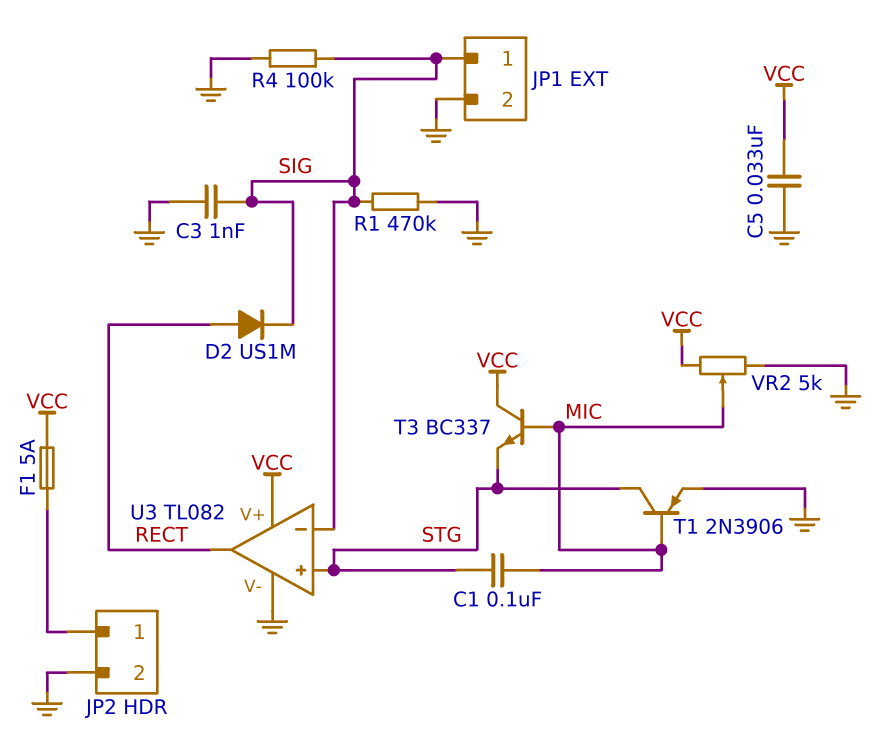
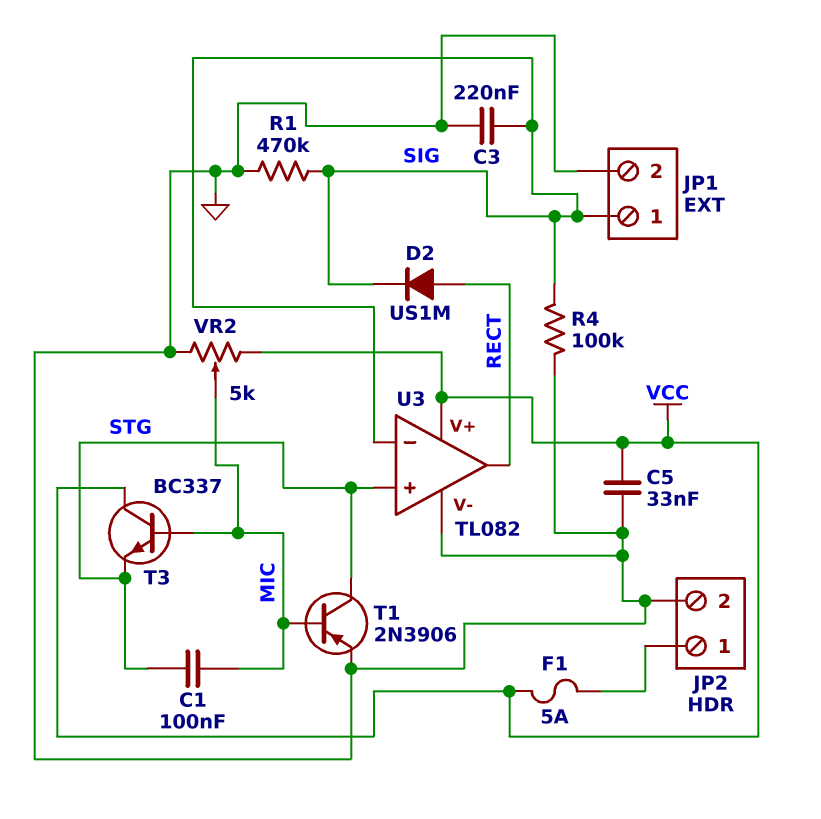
C3: 1nF (GND, SIG) -> 220nF (GND, SIG)

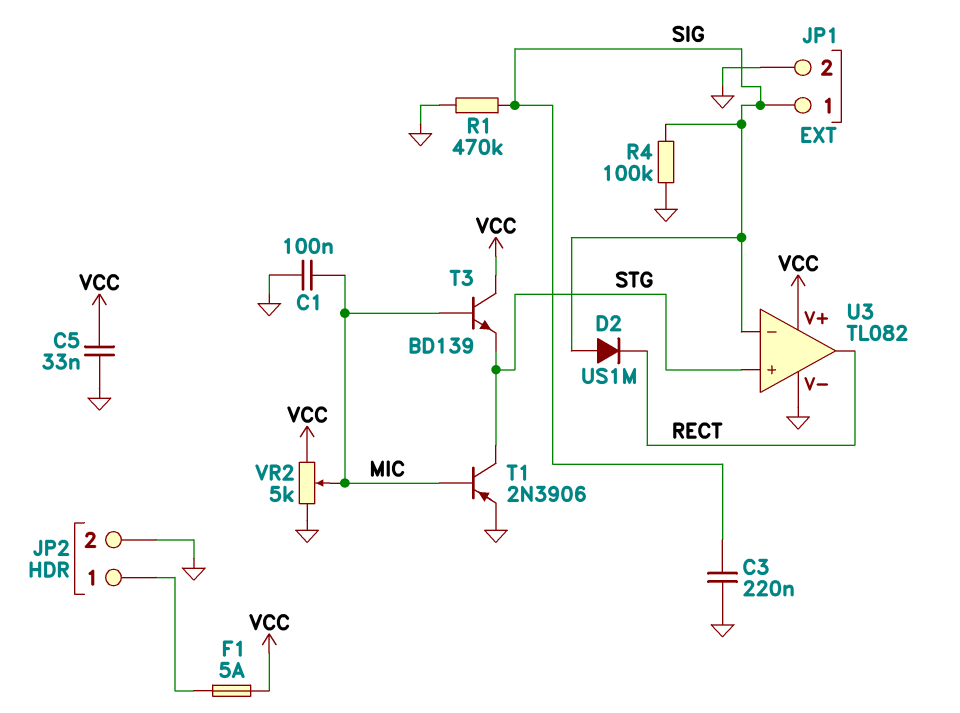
C1: 100nF (MIC, STG) -> 100nF (GND, MIC)
D2: diode US1M (A RECT, K SIG) -> diode US1M (A SIG, K RECT)
T3: NPN BC337 (B MIC, C VCC, E STG) -> NPN BD139 (B MIC, C VCC, E STG)

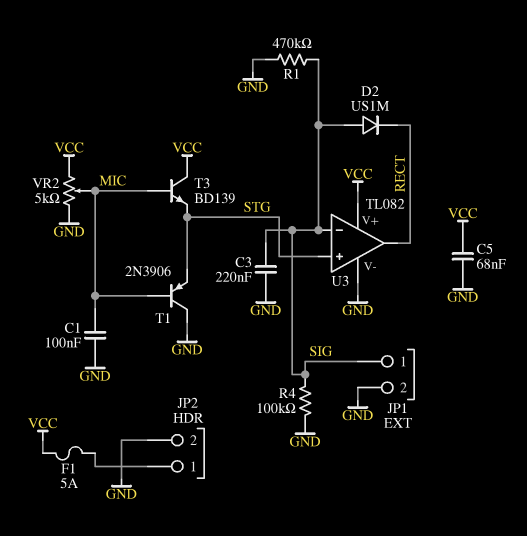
C5: 33nF (GND, VCC) -> 68nF (GND, VCC)
T1: PNP 2N3906 (B MIC, C STG, E GND) -> PNP 2N3906 (B MIC, C GND, E STG)

